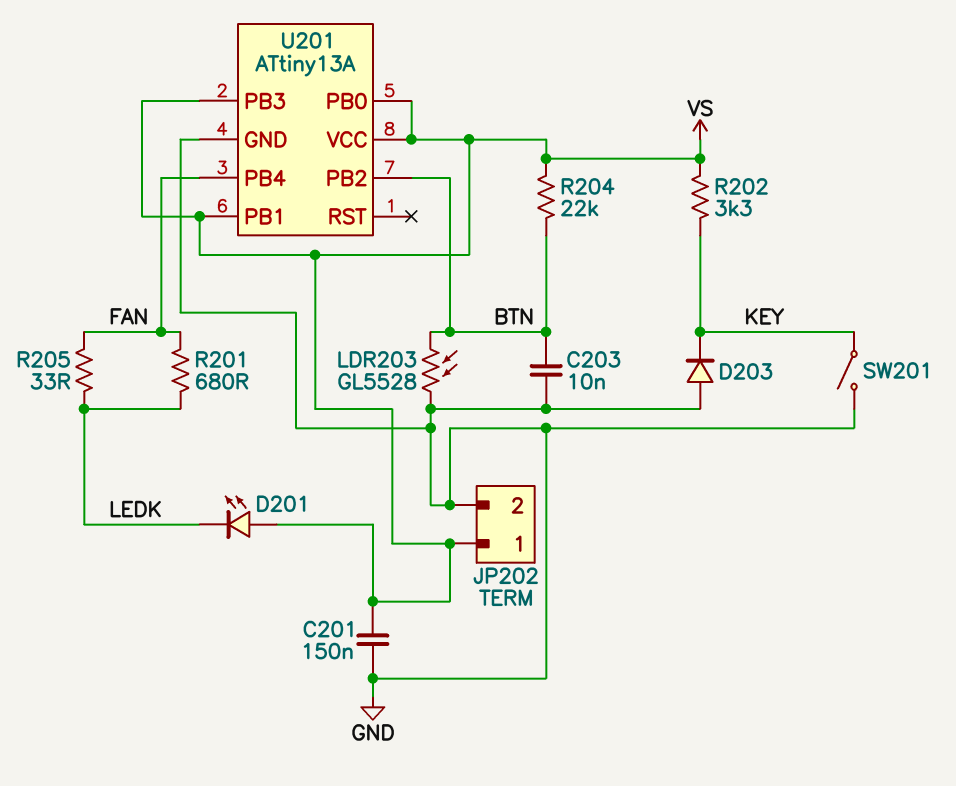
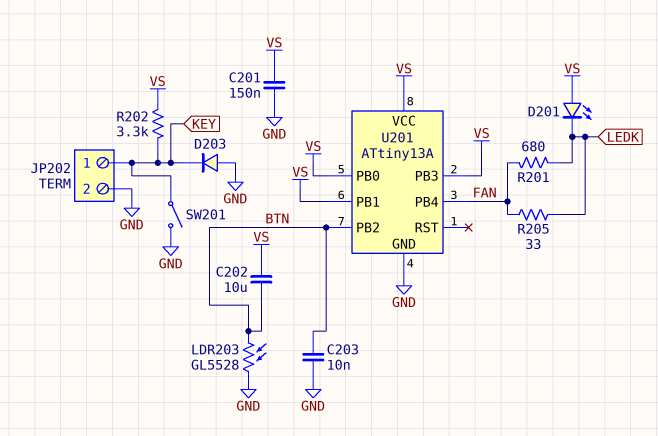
C202: none -> 10uF (BTN, VS)
JP202 pin 1: VS -> KEY
R204: 22k (BTN, VS) -> none

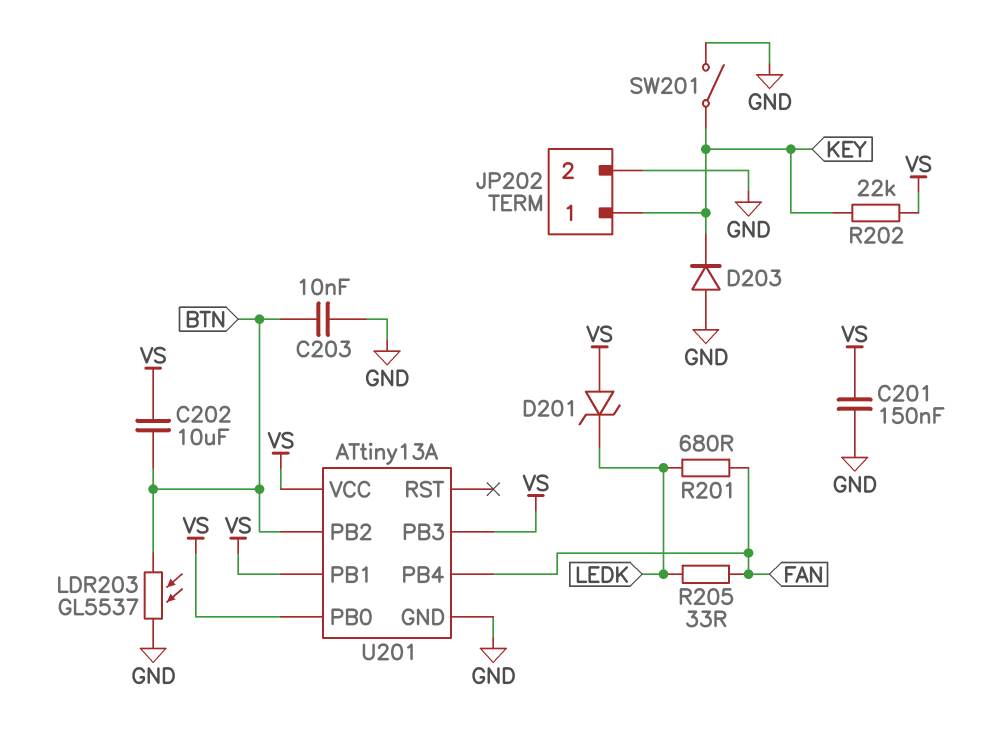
D201: LED (A VS, K LEDK) -> zener (A VS, K LEDK)
LDR203: GL5528 (BTN, GND) -> GL5537 (BTN, GND)
R202: 3.3k (KEY, VS) -> 22k (KEY, VS)

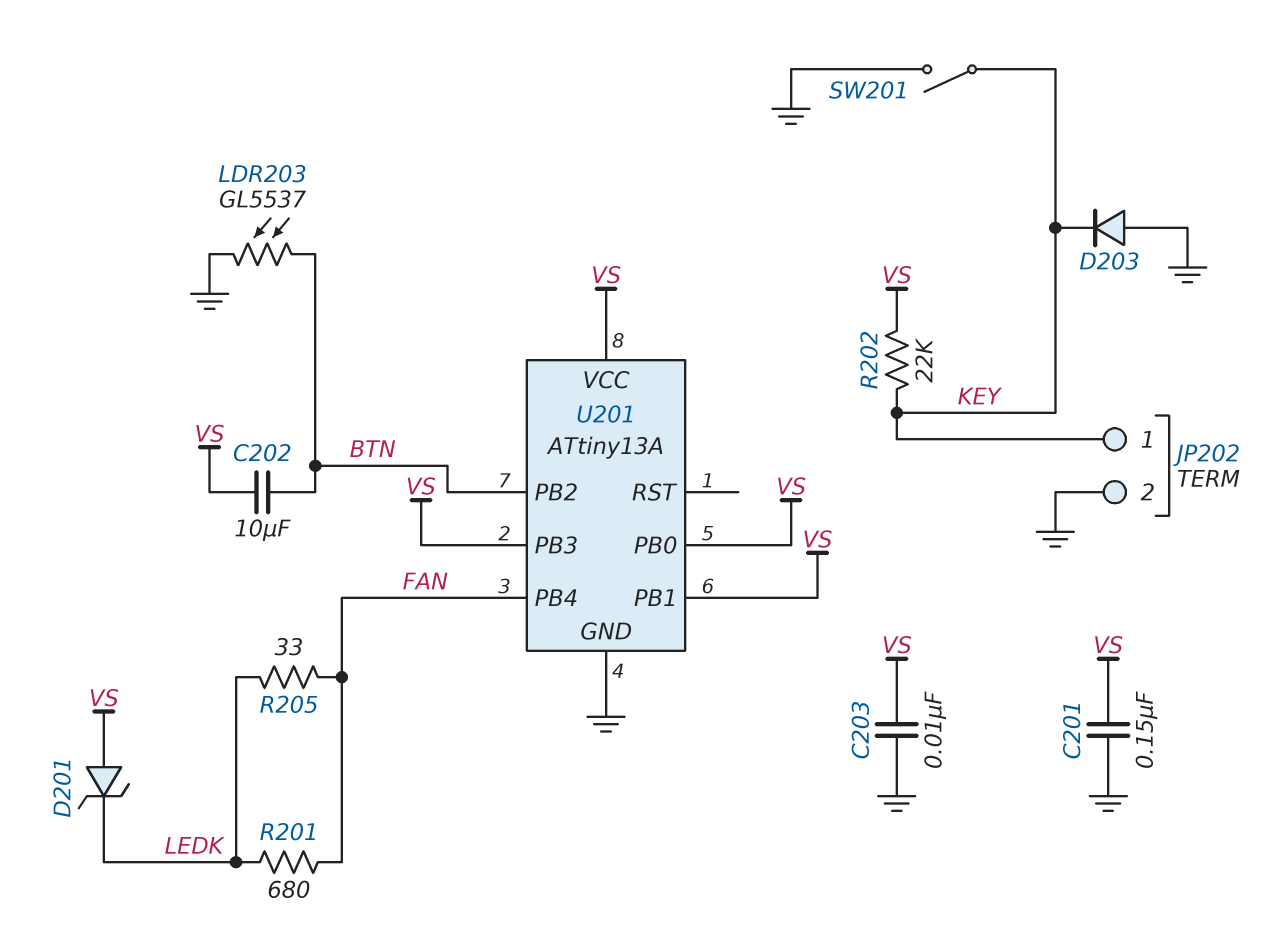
C203: 10nF (BTN, GND) -> 10nF (GND, VS)

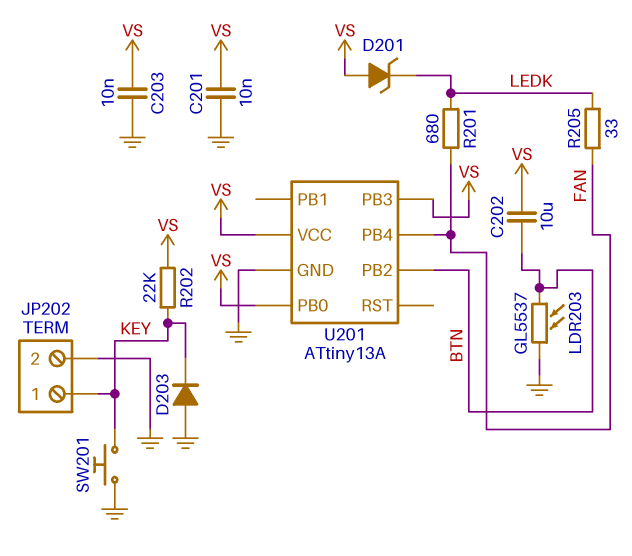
C201: 150nF (GND, VS) -> 10nF (GND, VS)
SW201: switch (GND, KEY) -> button (GND, KEY)
U201 pin PB1: VS -> none

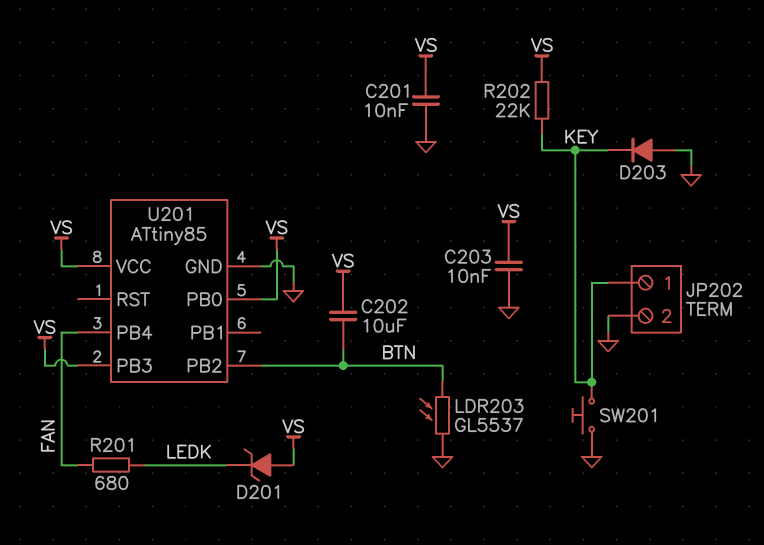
R205: 33 (FAN, LEDK) -> none
U201: ATtiny13A -> ATtiny85

